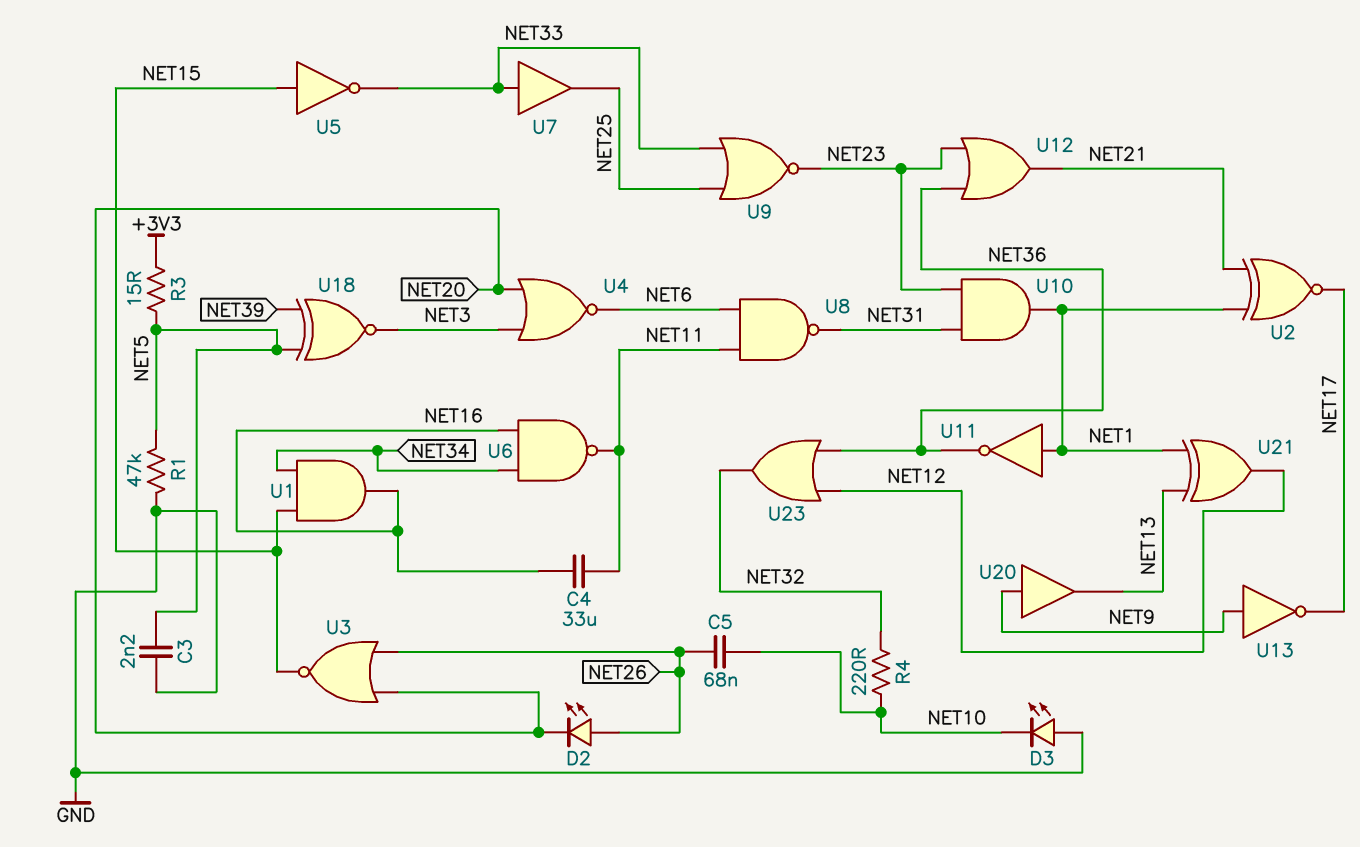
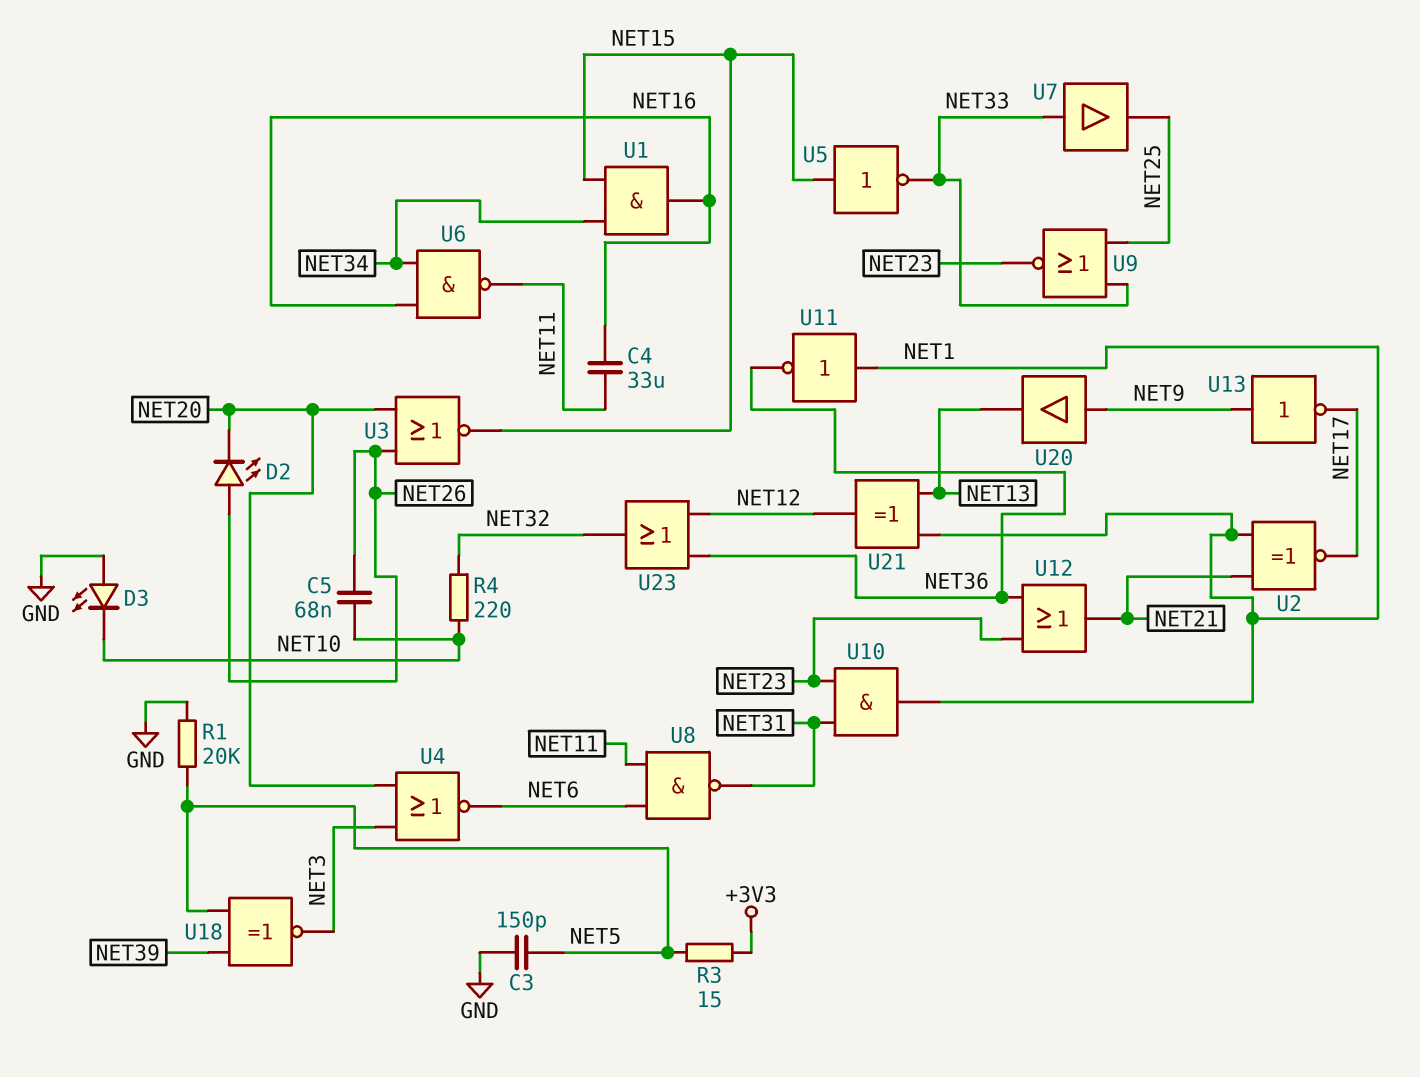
C3: 2.2nF (GND, NET5) -> 150pF (GND, NET5)
R1: 47k (GND, NET5) -> 20k (GND, NET5)

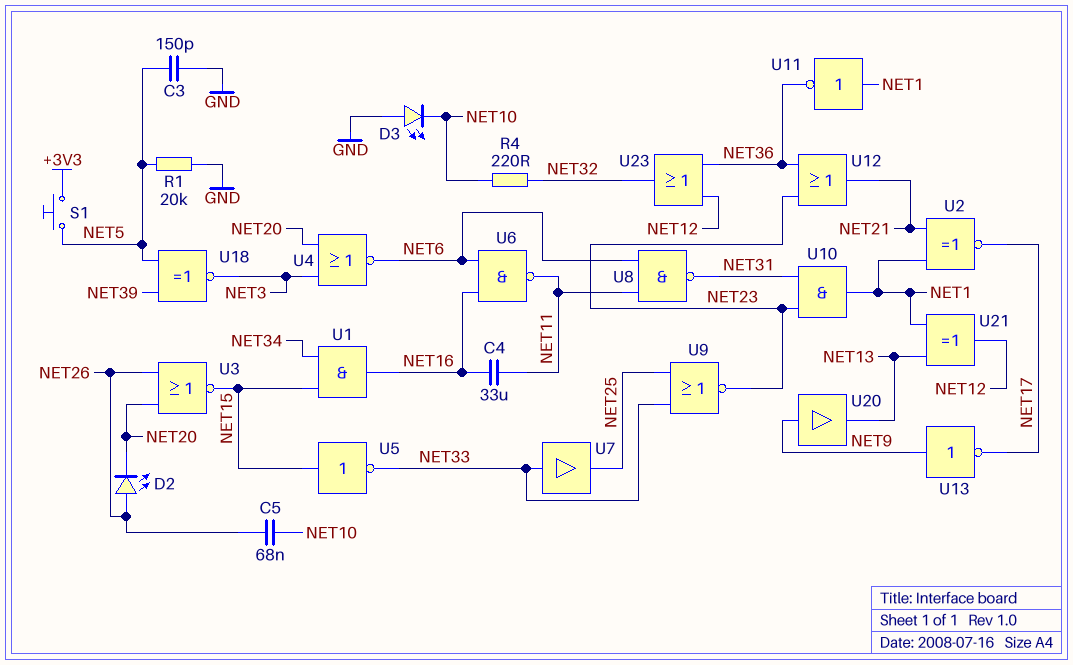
R3: 15 (+3V3, NET5) -> none
S1: none -> button (+3V3, NET5)
U6: NAND (in NET16, in NET34, out NET11) -> NAND (in NET6, in NET16, out NET11)

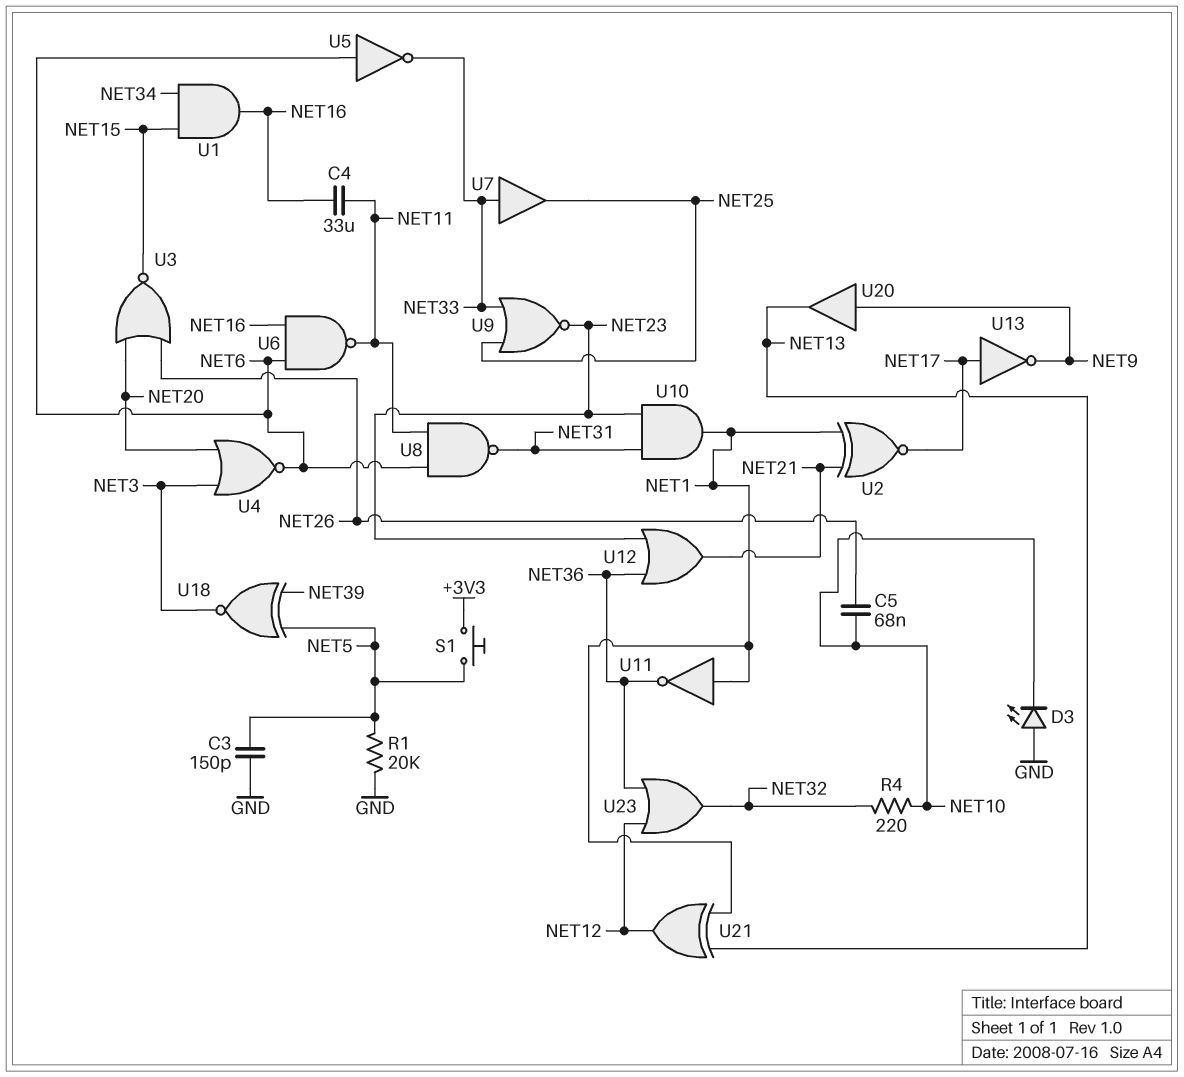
D2: LED (A NET26, K NET20) -> none
U5: NOT (in NET15, out NET33) -> NOT (in NET6, out NET33)
U13: NOT (in NET9, out NET17) -> NOT (in NET17, out NET9)

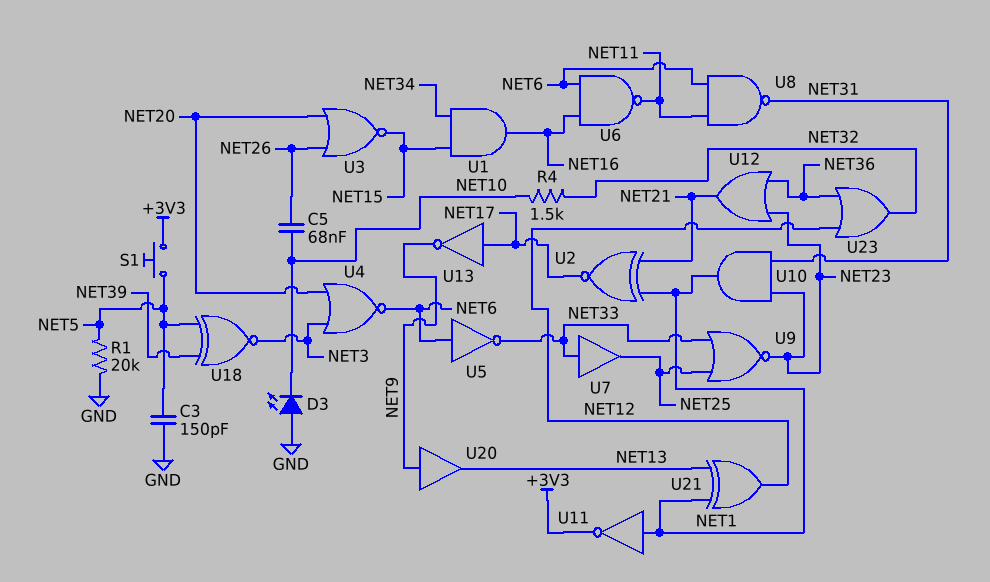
C4: 33uF (NET11, NET16) -> none
R4: 220 (NET10, NET32) -> 1.5k (NET10, NET32)
U11: NOT (in NET1, out NET36) -> NOT (in NET1, out +3V3)

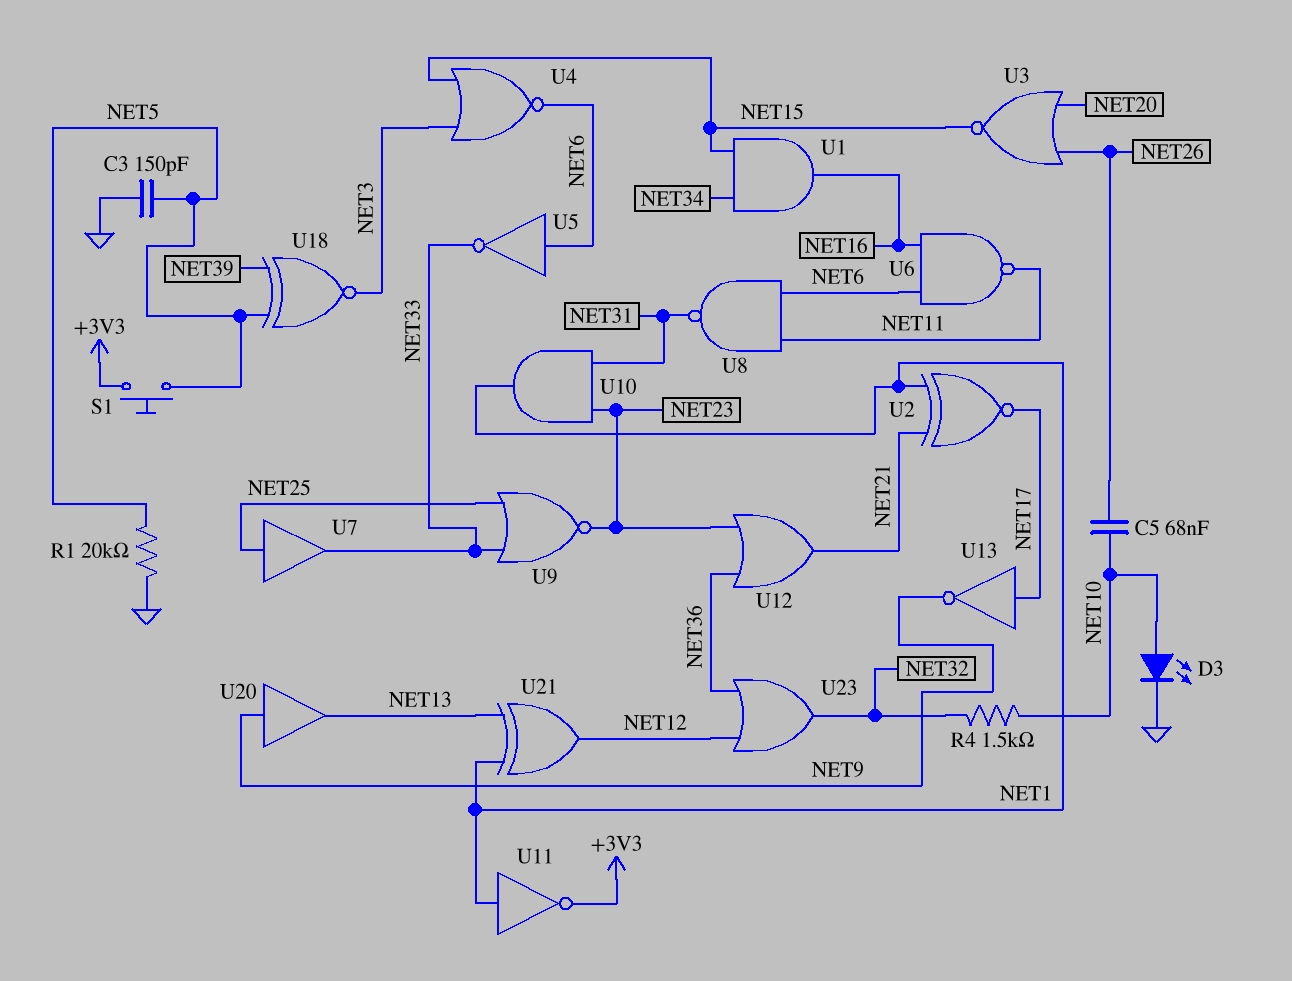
D3: LED (A GND, K NET10) -> LED (A NET10, K GND)
U4: NOR (in NET3, in NET20, out NET6) -> NOR (in NET3, in NET15, out NET6)
U7: buffer (in NET33, out NET25) -> buffer (in NET25, out NET33)

